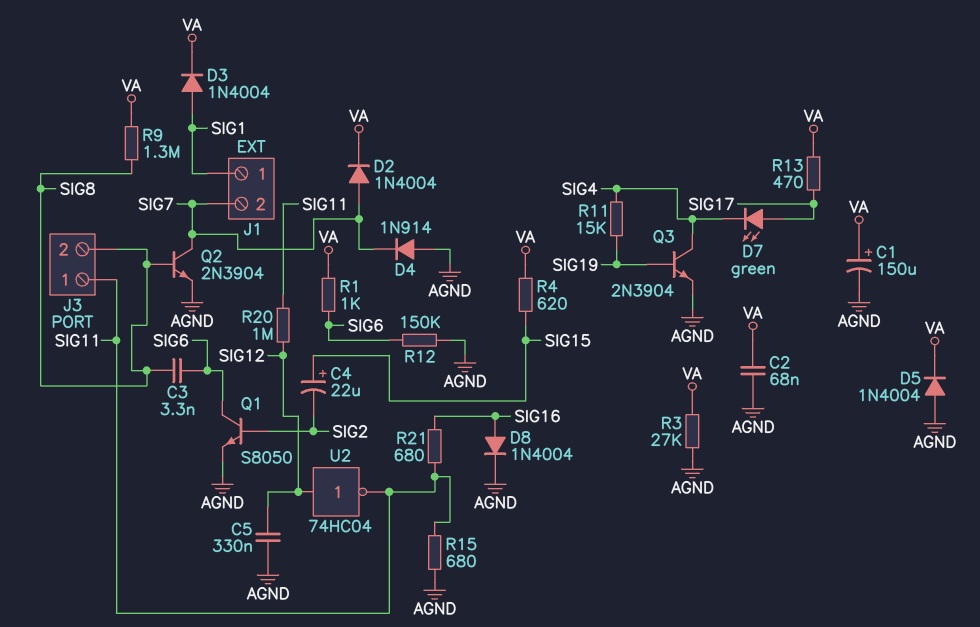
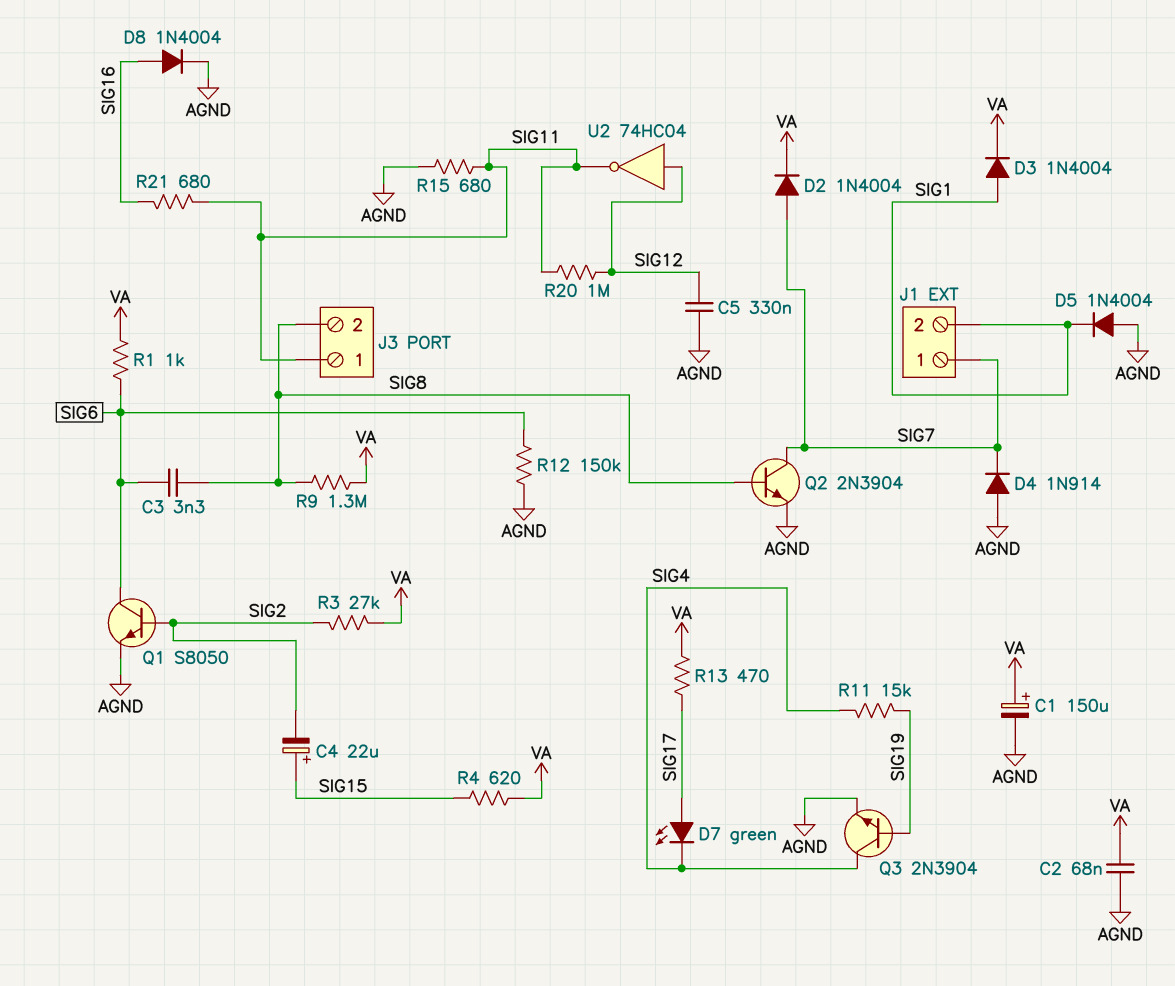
D5: diode 1N4004 (A AGND, K VA) -> diode 1N4004 (A AGND, K SIG1)
J1 pin 1: SIG1 -> SIG7
J1 pin 2: SIG7 -> SIG1
R3: 27k (AGND, VA) -> 27k (SIG2, VA)

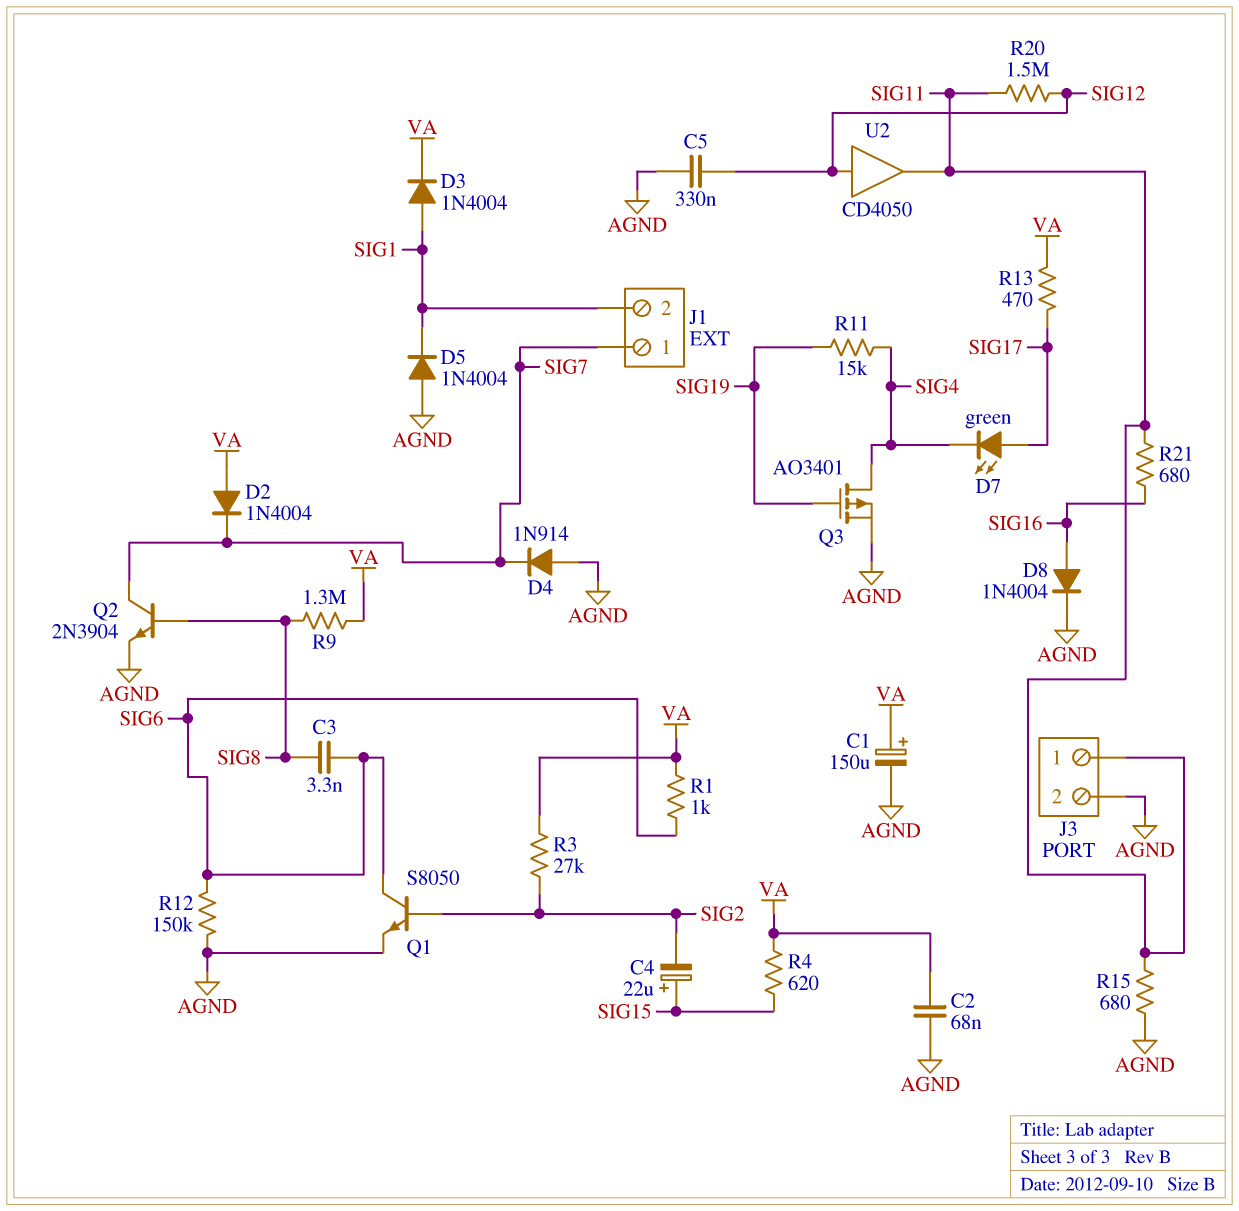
D2: diode 1N4004 (A SIG7, K VA) -> diode 1N4004 (A VA, K SIG7)
J3 pin 2: SIG8 -> AGND
Q3: NPN 2N3904 (B SIG19, C SIG4, E AGND) -> PMOS AO3401 (G SIG19, D SIG4, S AGND)
R20: 1M (SIG11, SIG12) -> 1.5M (SIG11, SIG12)
U2: NOT 74HC04 (in SIG12, out SIG11) -> buffer CD4050 (in SIG12, out SIG11)

